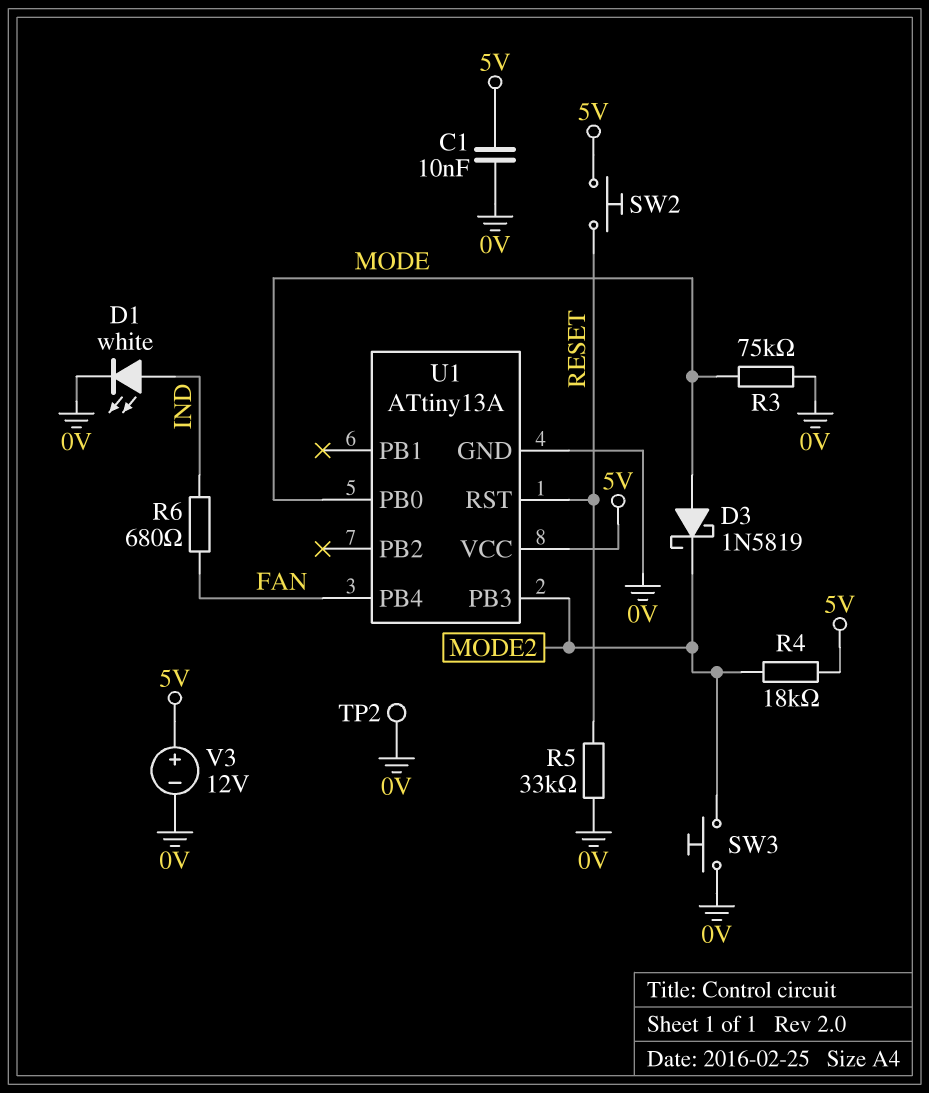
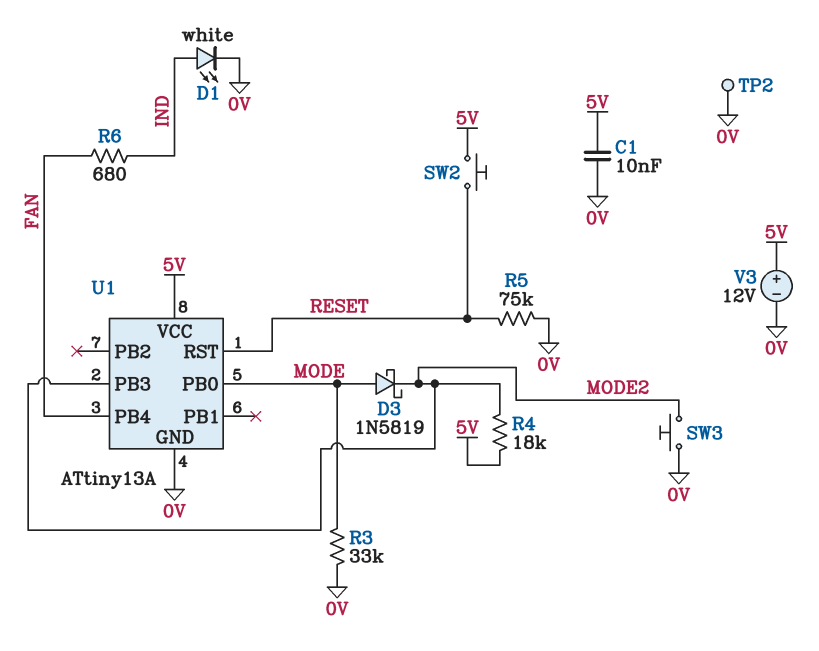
R3: 75k (0V, MODE) -> 33k (0V, MODE)
R5: 33k (0V, RESET) -> 75k (0V, RESET)

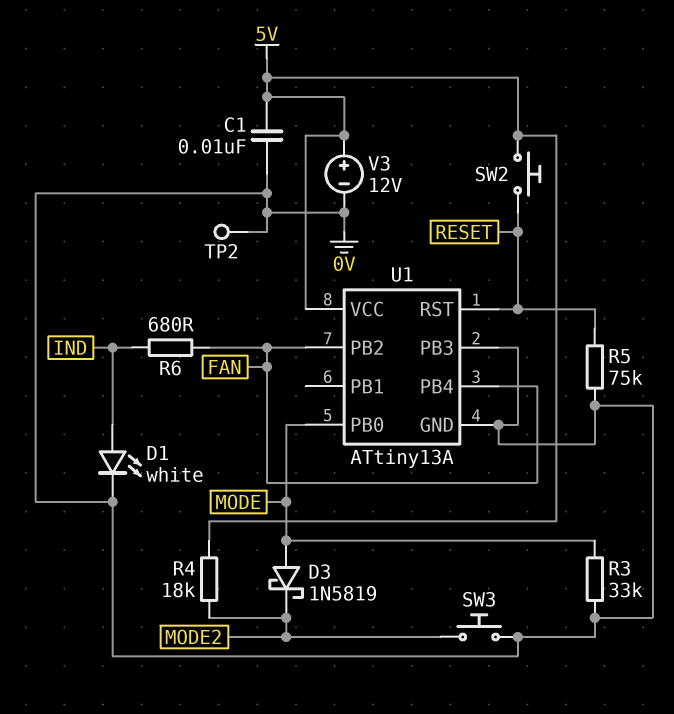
U1 pin PB2: none -> FAN
U1 pin PB3: MODE2 -> 0V

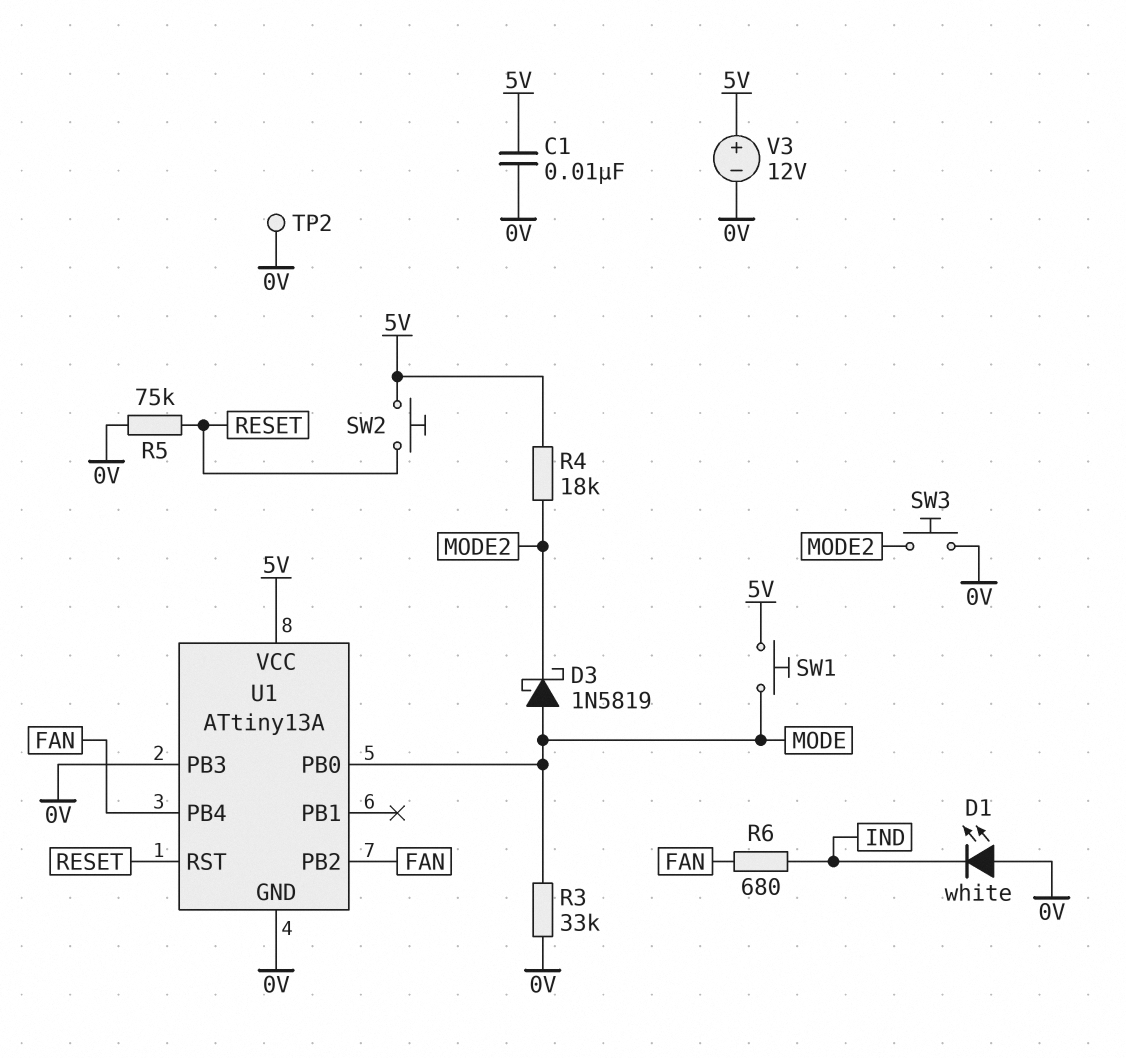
D1: LED white (A IND, K 0V) -> LED white (A 0V, K IND)
SW1: none -> button (5V, MODE)

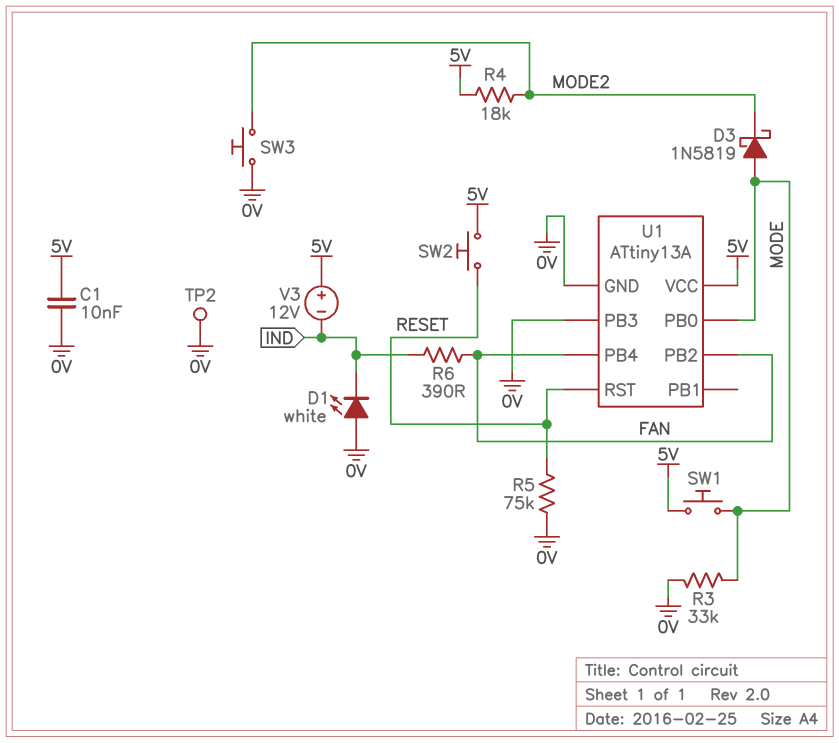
R6: 680 (FAN, IND) -> 390 (FAN, IND)
V3: 12V (plus 5V, minus 0V) -> 12V (plus 5V, minus IND)

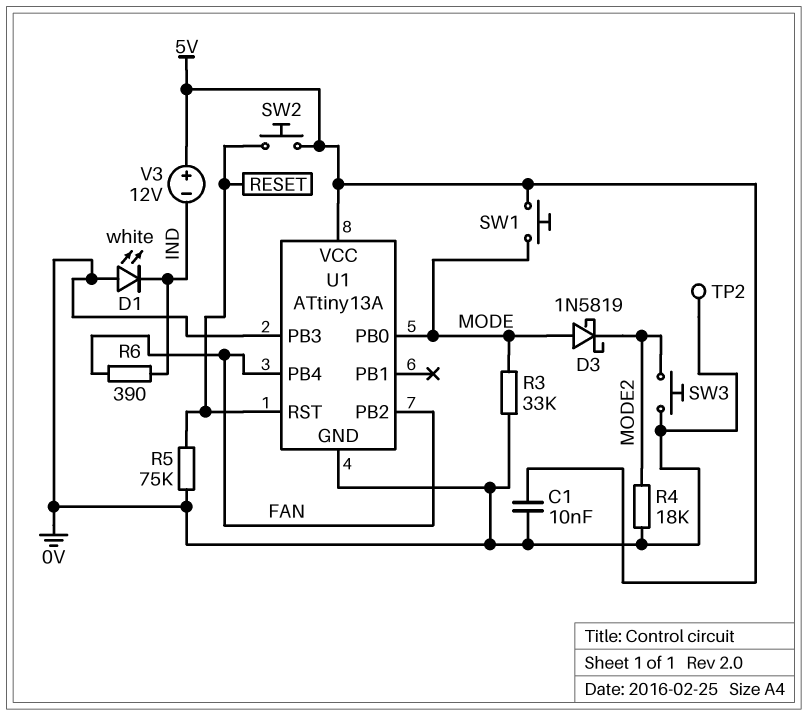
R4: 18k (5V, MODE2) -> 18k (0V, MODE2)

